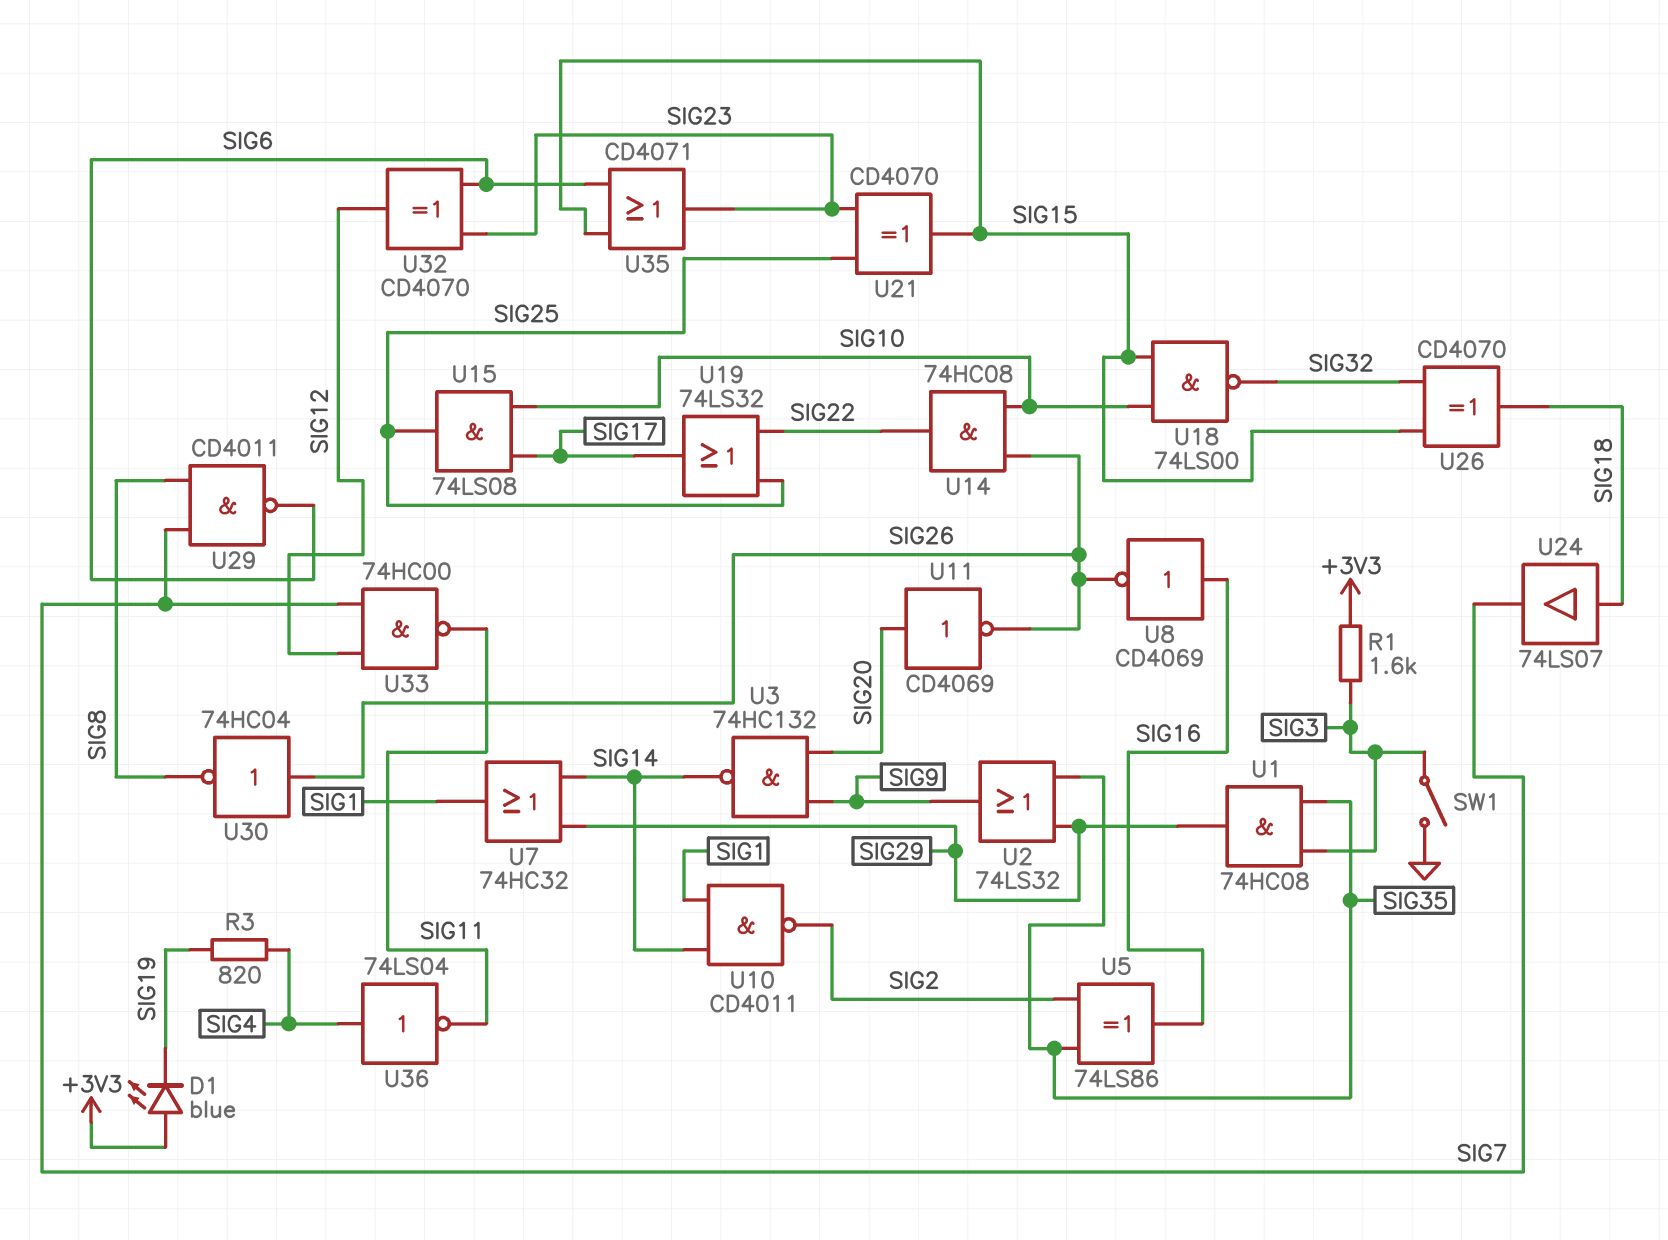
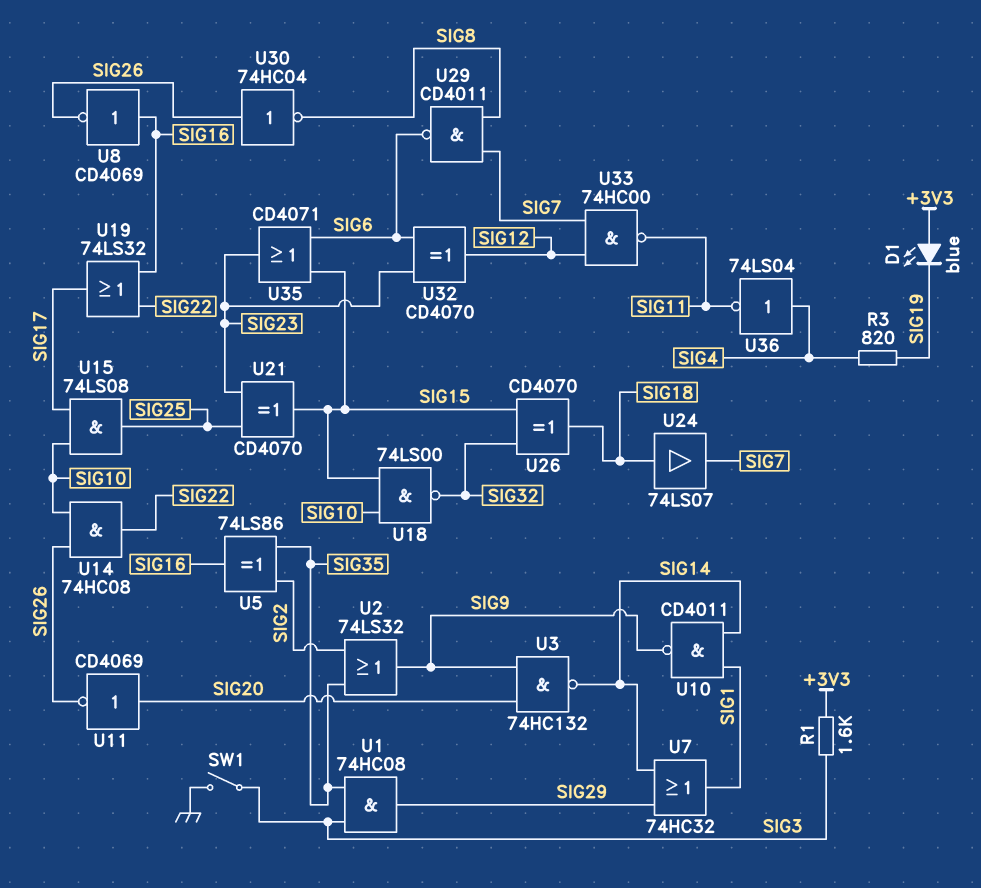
U2: OR 74LS32 (in SIG29, in SIG35, out SIG9) -> OR 74LS32 (in SIG2, in SIG35, out SIG9)
U10: NAND CD4011 (in SIG1, in SIG14, out SIG2) -> NAND CD4011 (in SIG1, in SIG14, out SIG9)
U19: OR 74LS32 (in SIG22, in SIG25, out SIG17) -> OR 74LS32 (in SIG16, in SIG22, out SIG17)

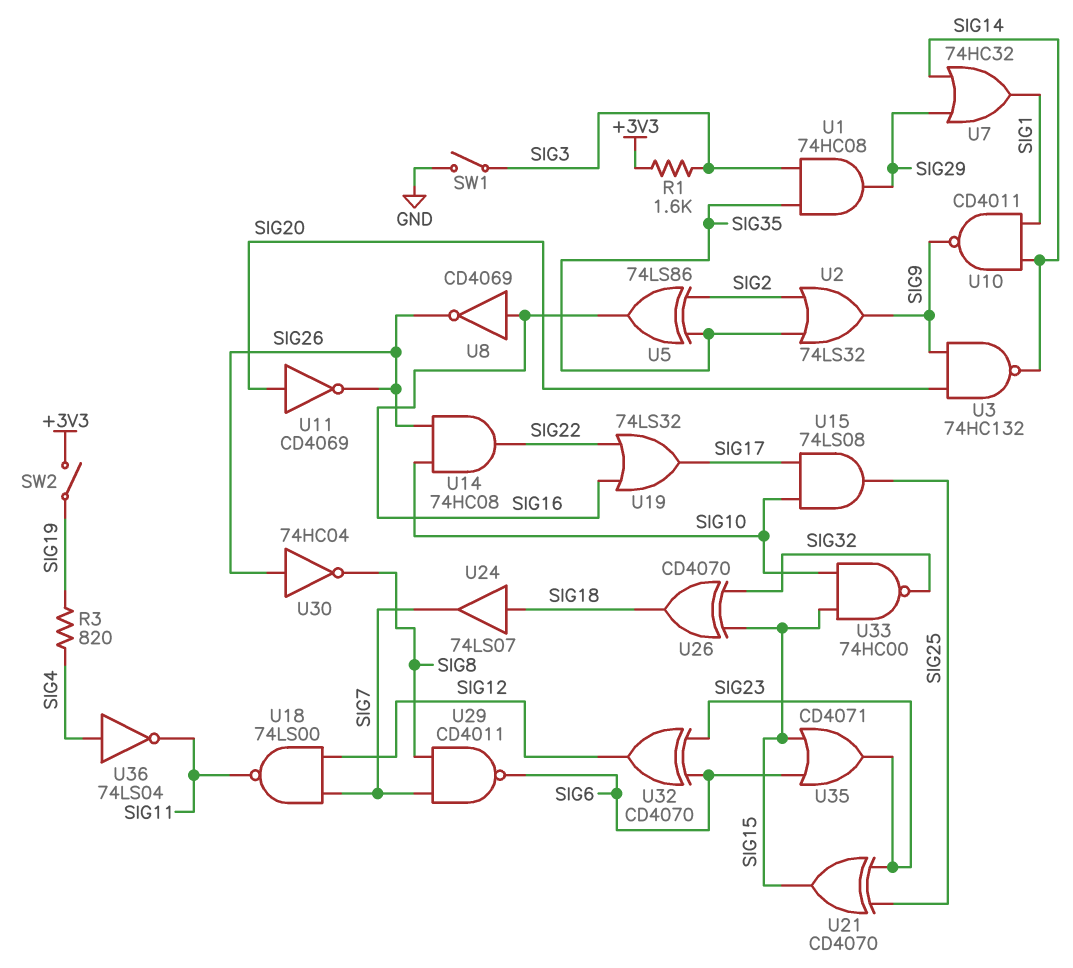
D1: LED blue (A +3V3, K SIG19) -> none
SW2: none -> switch (+3V3, SIG19)
U18: NAND 74LS00 (in SIG10, in SIG15, out SIG32) -> NAND 74LS00 (in SIG7, in SIG12, out SIG11)
U33: NAND 74HC00 (in SIG7, in SIG12, out SIG11) -> NAND 74HC00 (in SIG10, in SIG15, out SIG32)

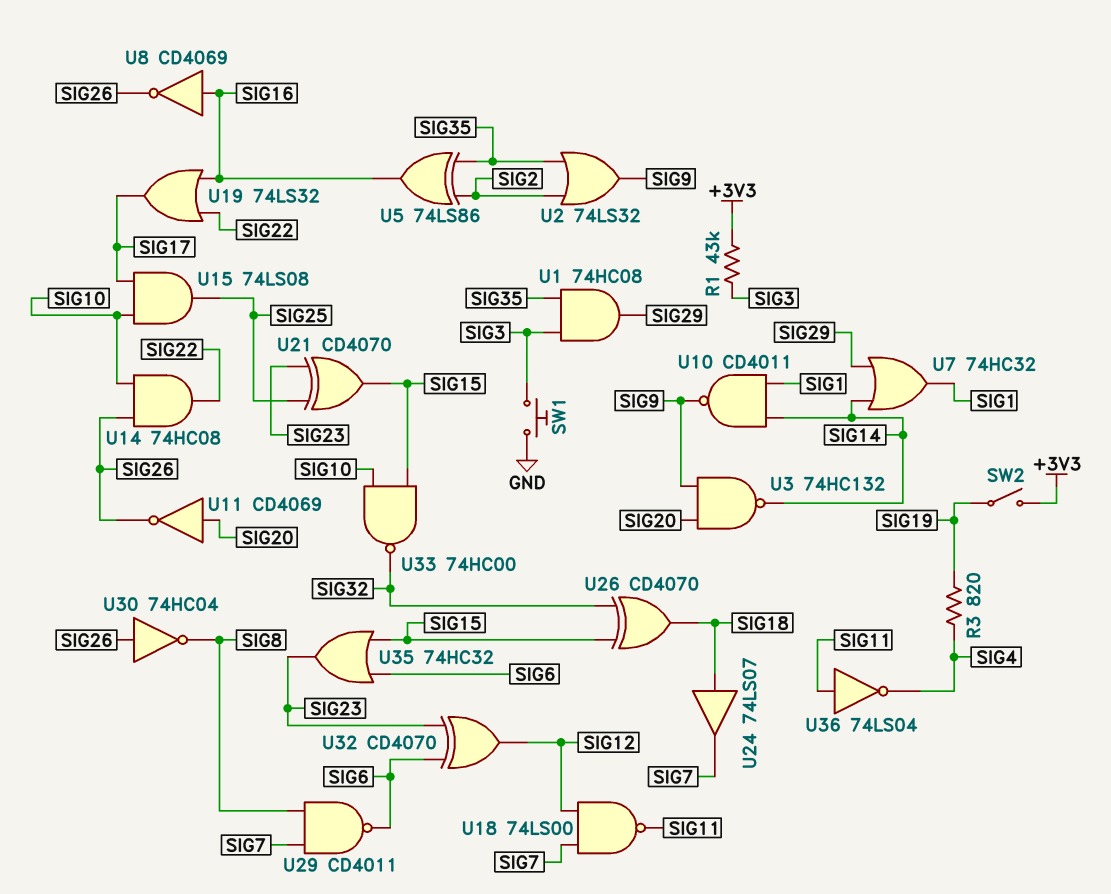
R1: 1.6k (+3V3, SIG3) -> 43k (+3V3, SIG3)
SW1: switch (GND, SIG3) -> button (GND, SIG3)
U35: OR CD4071 (in SIG6, in SIG15, out SIG23) -> OR 74HC32 (in SIG6, in SIG15, out SIG23)
U36: NOT 74LS04 (in SIG4, out SIG11) -> NOT 74LS04 (in SIG11, out SIG4)

